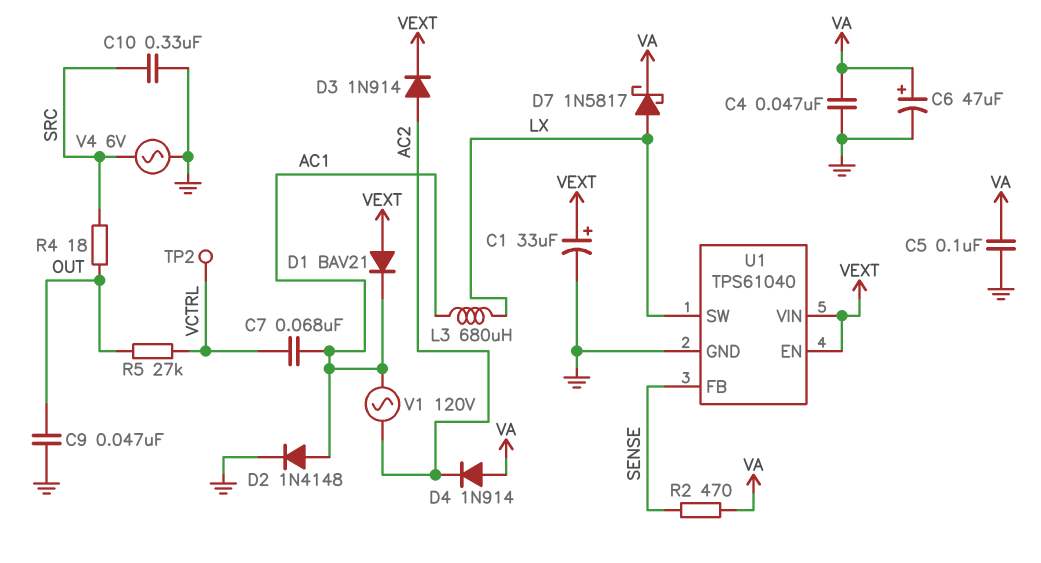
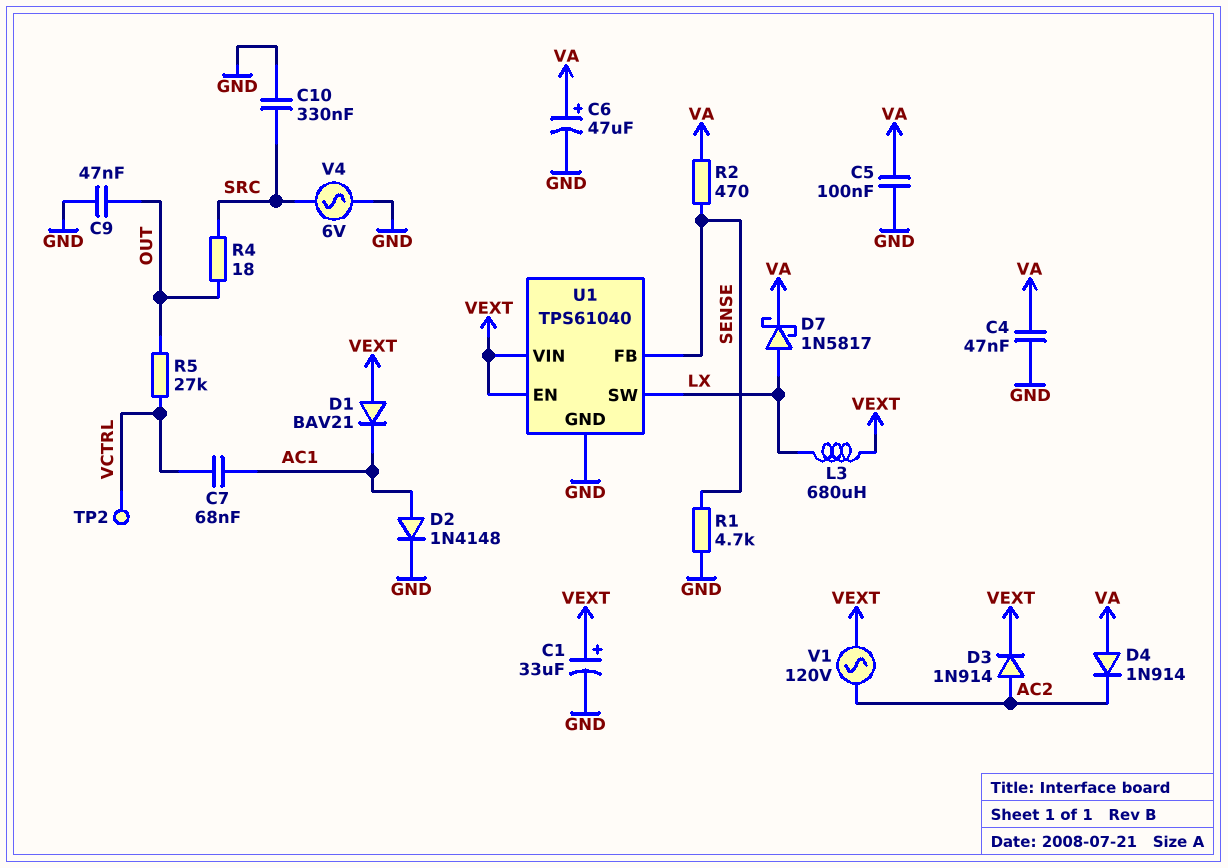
L3: 680uH (AC1, LX) -> 680uH (LX, VEXT)
R1: none -> 4.7k (GND, SENSE)
V1: AC 120V (AC1, AC2) -> AC 120V (AC2, VEXT)

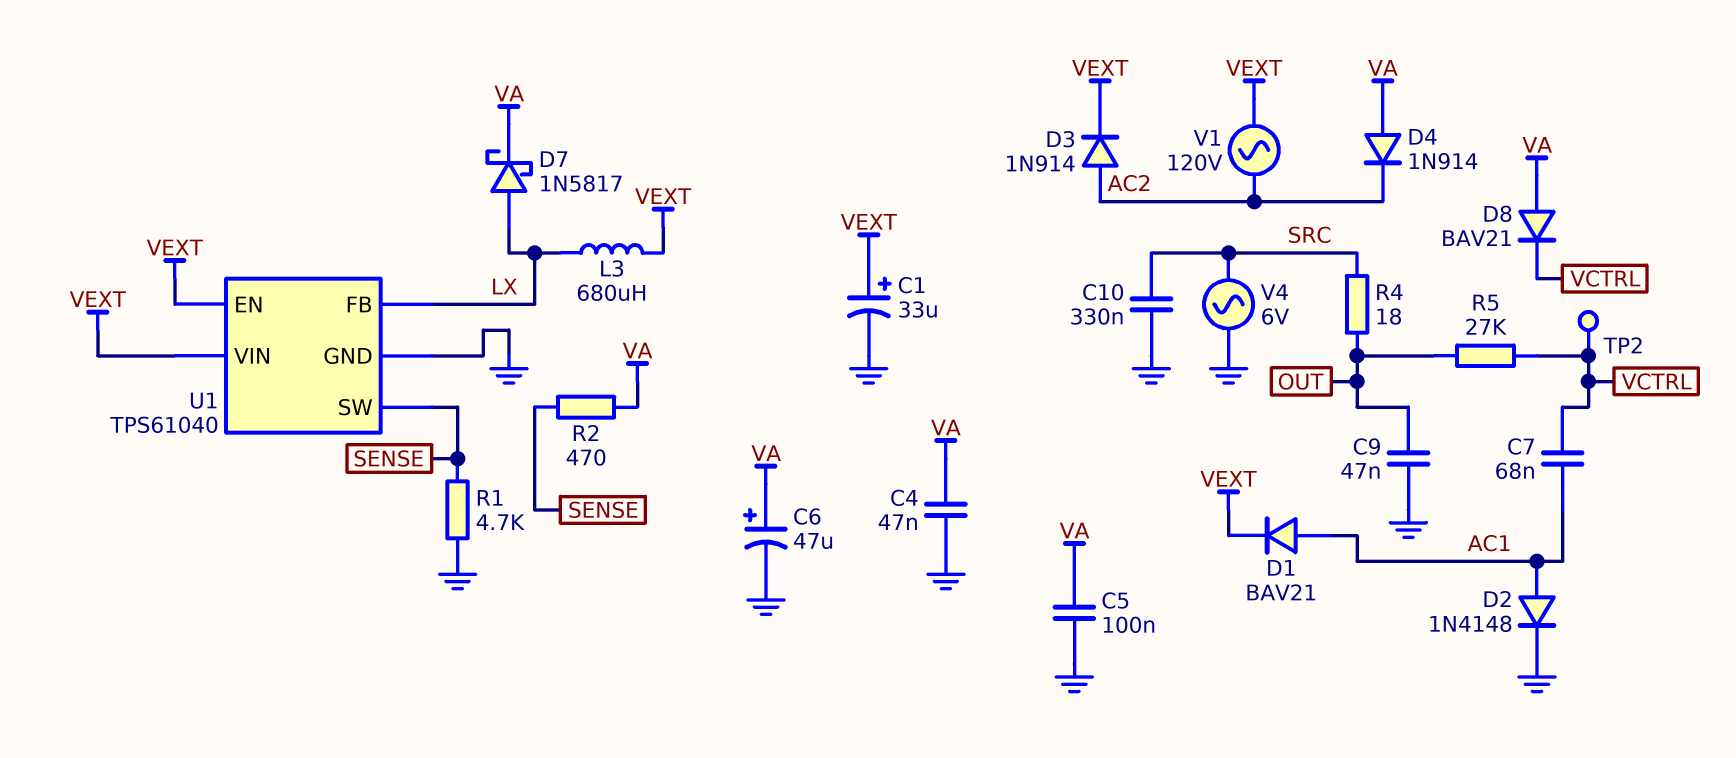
D1: diode BAV21 (A VEXT, K AC1) -> diode BAV21 (A AC1, K VEXT)
D8: none -> diode BAV21 (A VA, K VCTRL)
U1 pin FB: SENSE -> LX
U1 pin SW: LX -> SENSE

